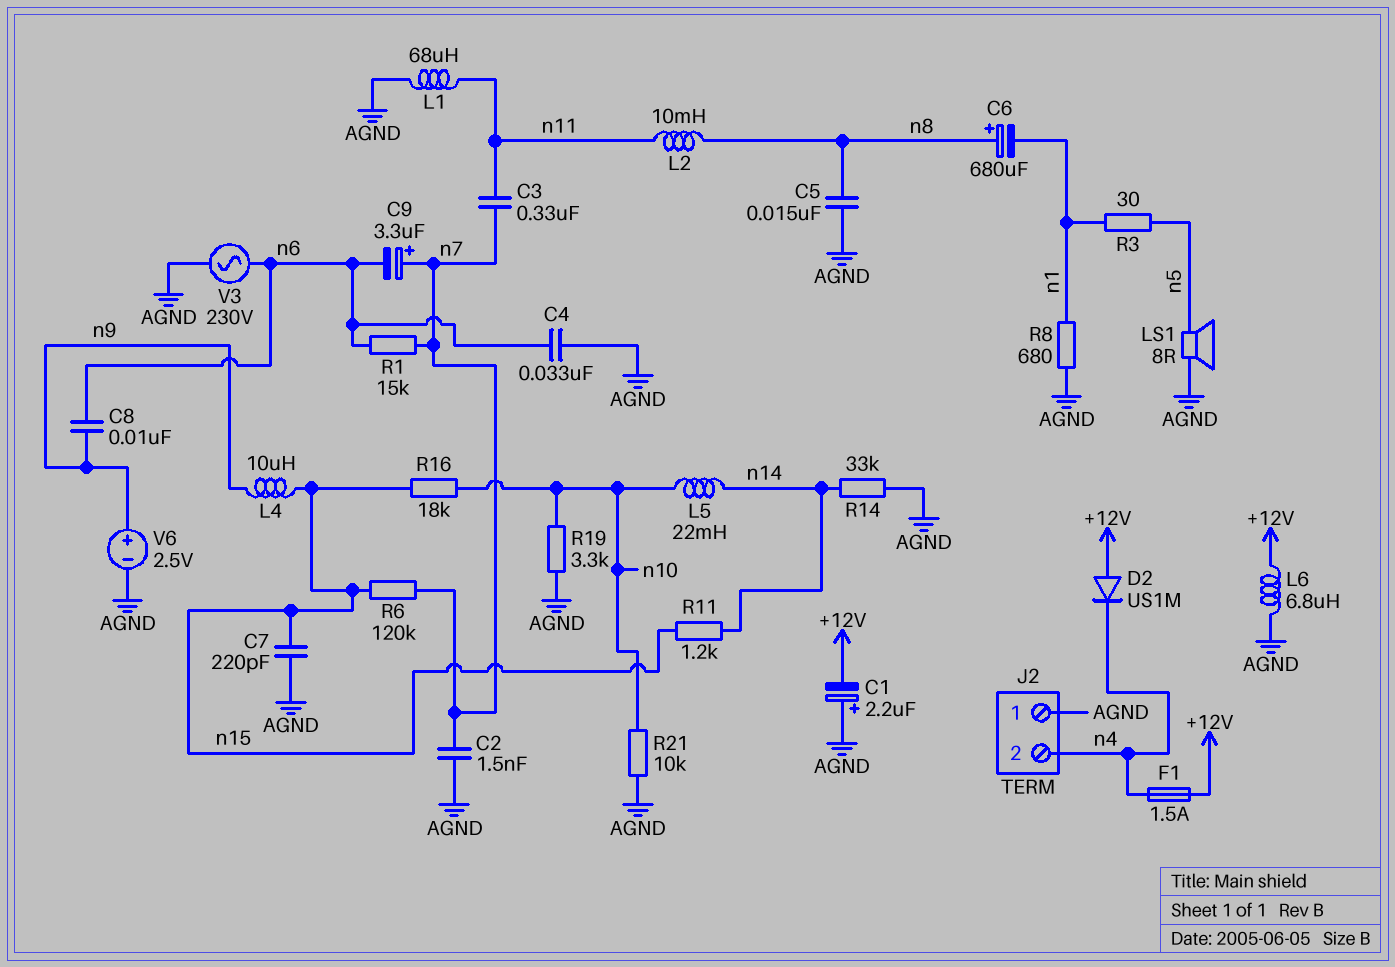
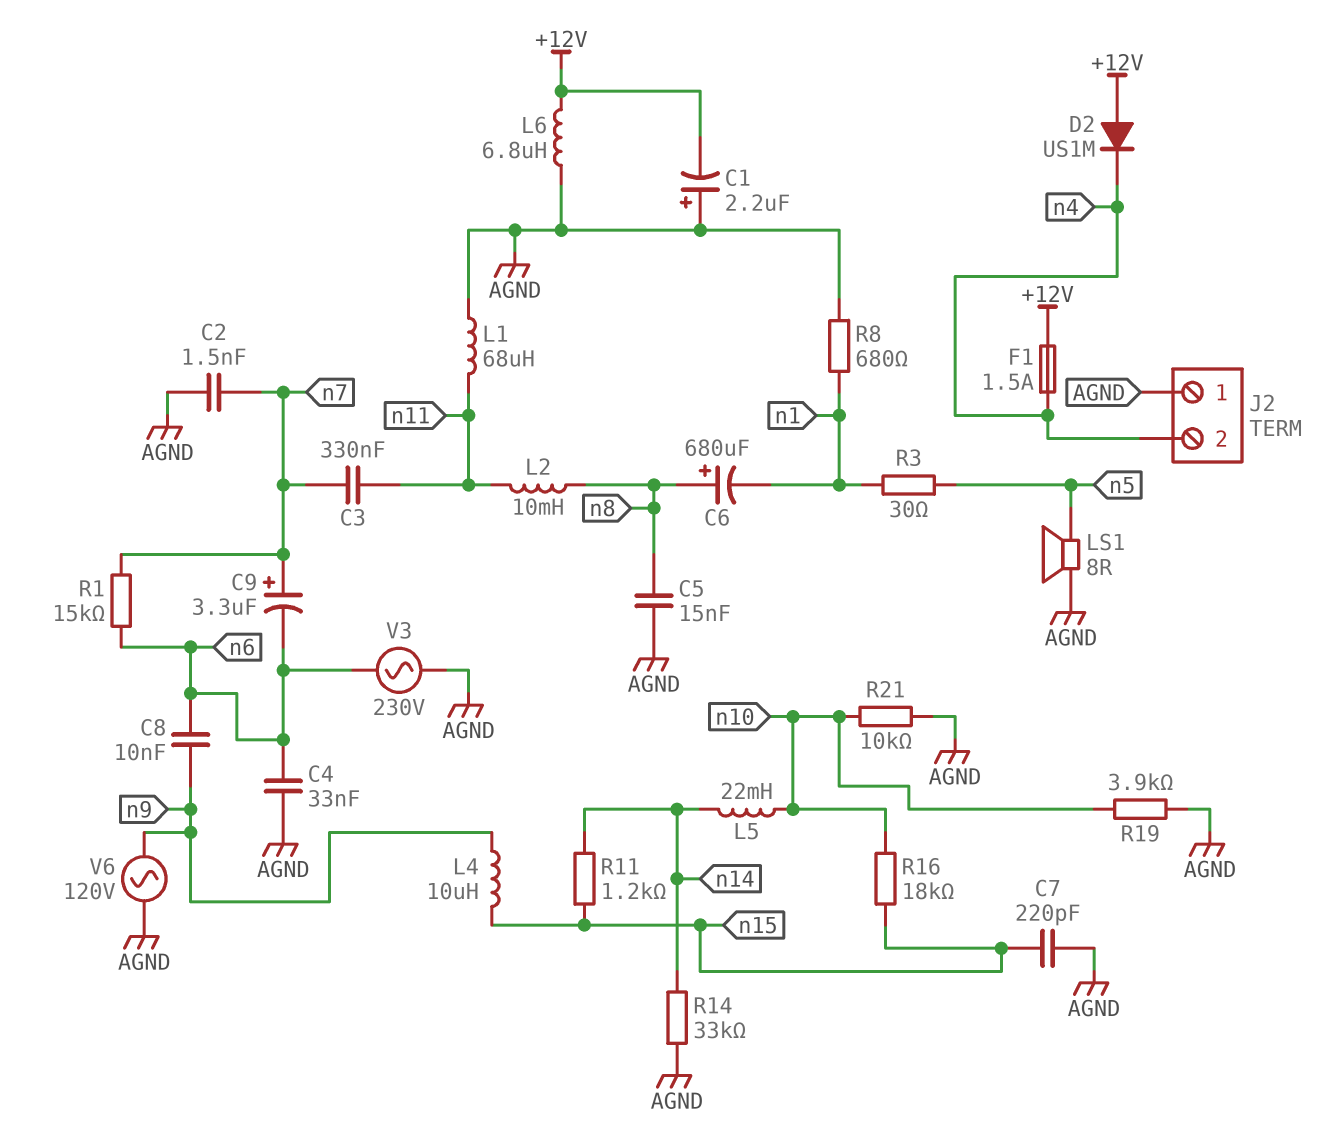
R6: 120k (n7, n15) -> none
R19: 3.3k (AGND, n10) -> 3.9k (AGND, n10)
V6: 2.5V (plus n9, minus AGND) -> AC 120V (AGND, n9)

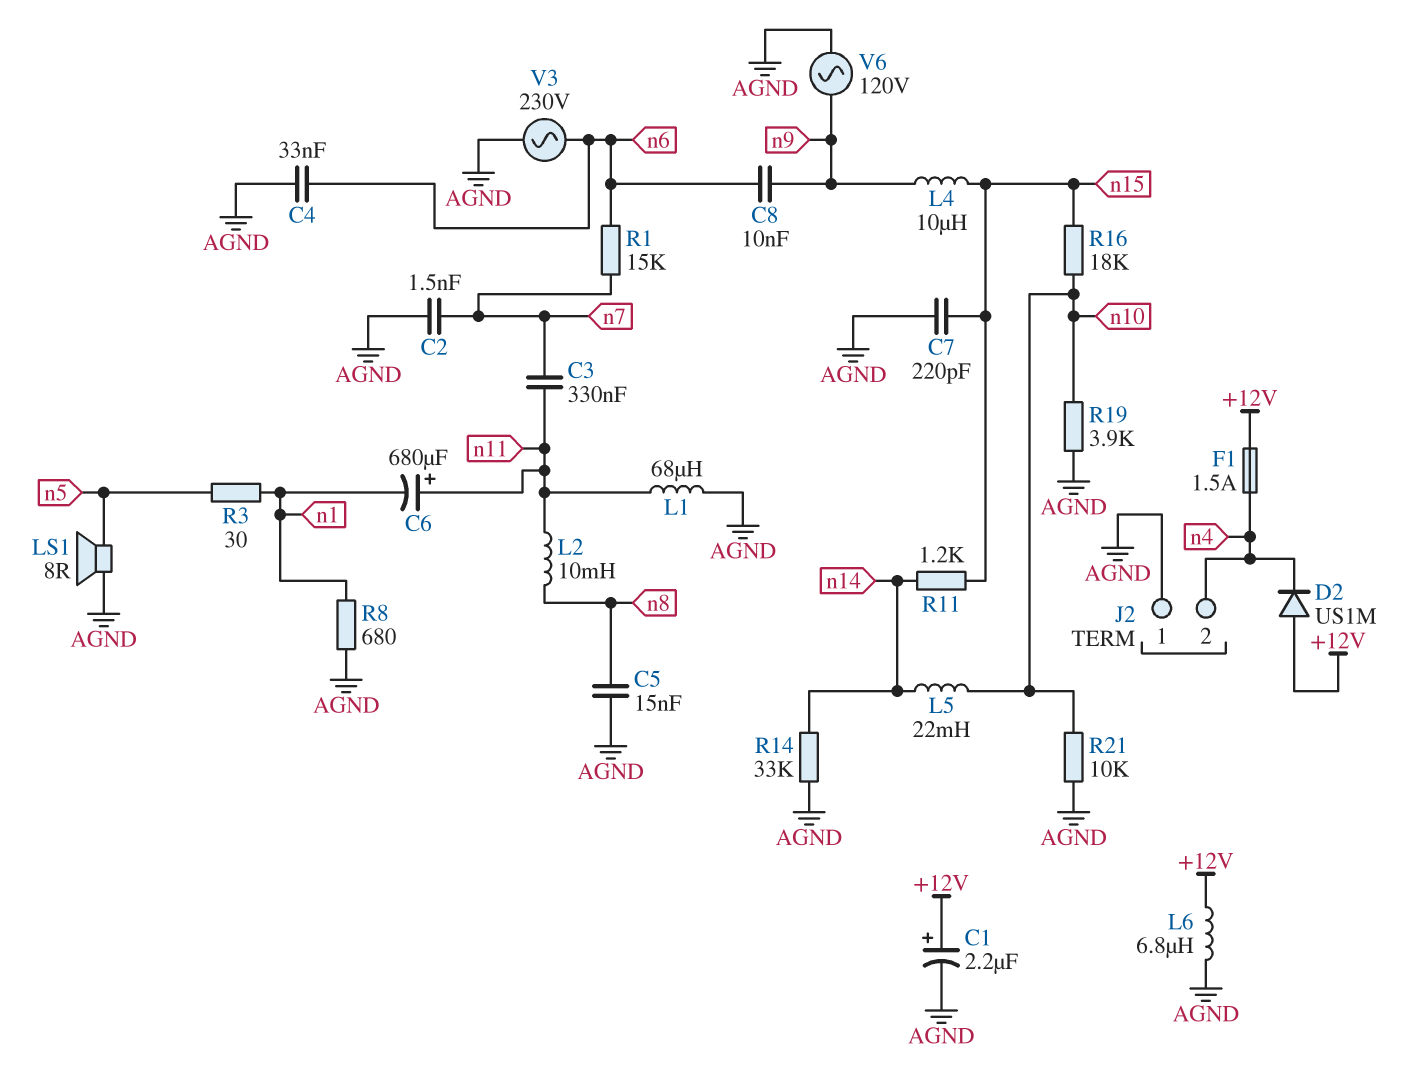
C1: 2.2uF (plus AGND, minus +12V) -> 2.2uF (plus +12V, minus AGND)
C6: 680uF (plus n8, minus n1) -> 680uF (plus n11, minus n1)
C9: 3.3uF (plus n7, minus n6) -> none

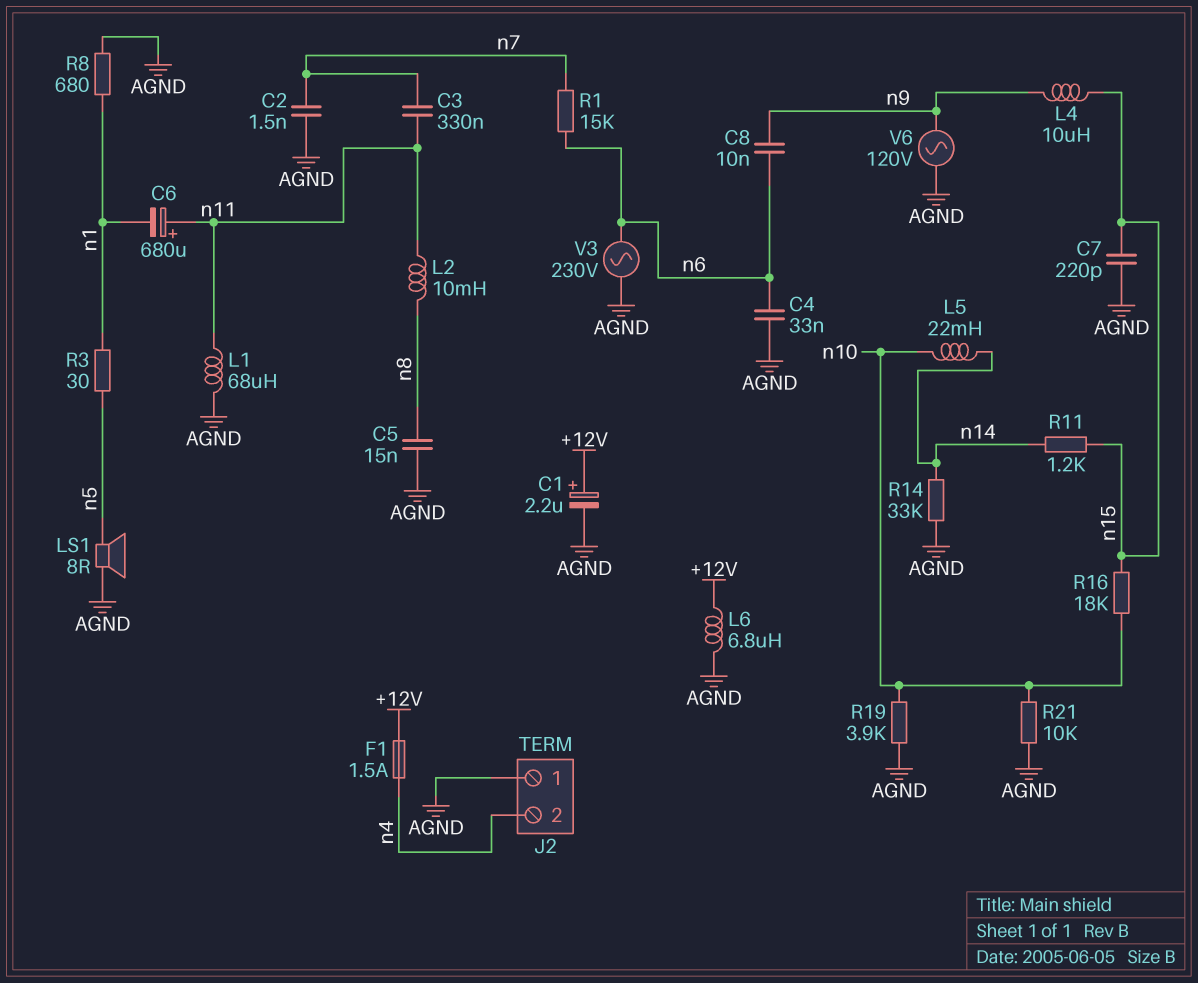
D2: diode US1M (A +12V, K n4) -> none

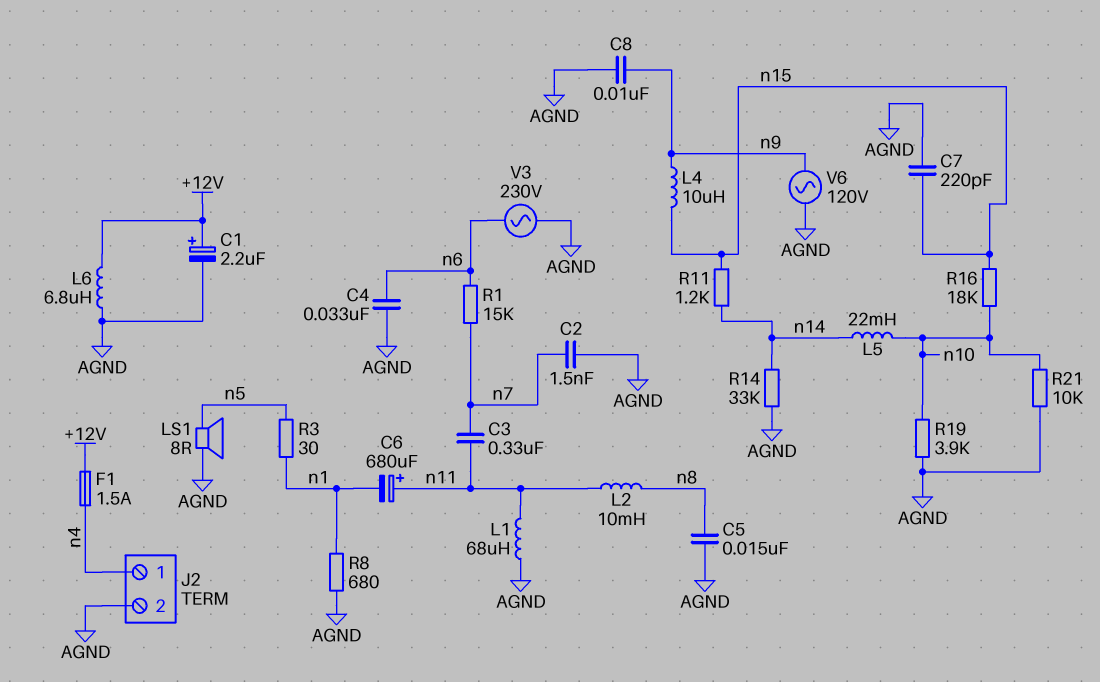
C8: 10nF (n6, n9) -> 10nF (AGND, n9)
J2 pin 1: AGND -> n4
J2 pin 2: n4 -> AGND

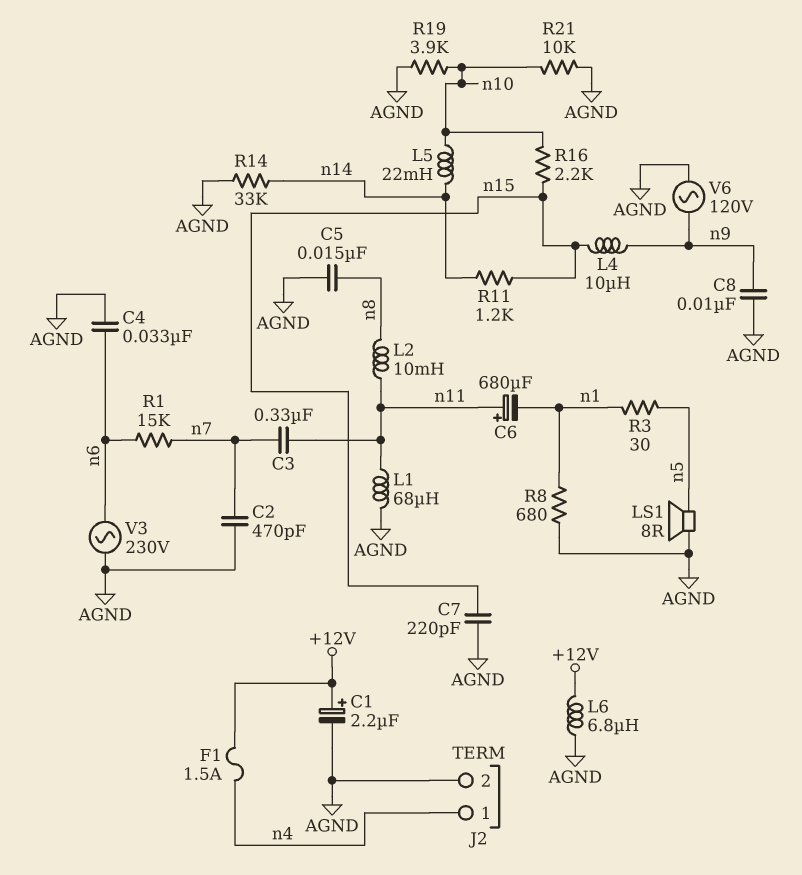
C2: 1.5nF (AGND, n7) -> 470pF (AGND, n7)
R16: 18k (n10, n15) -> 2.2k (n10, n15)

